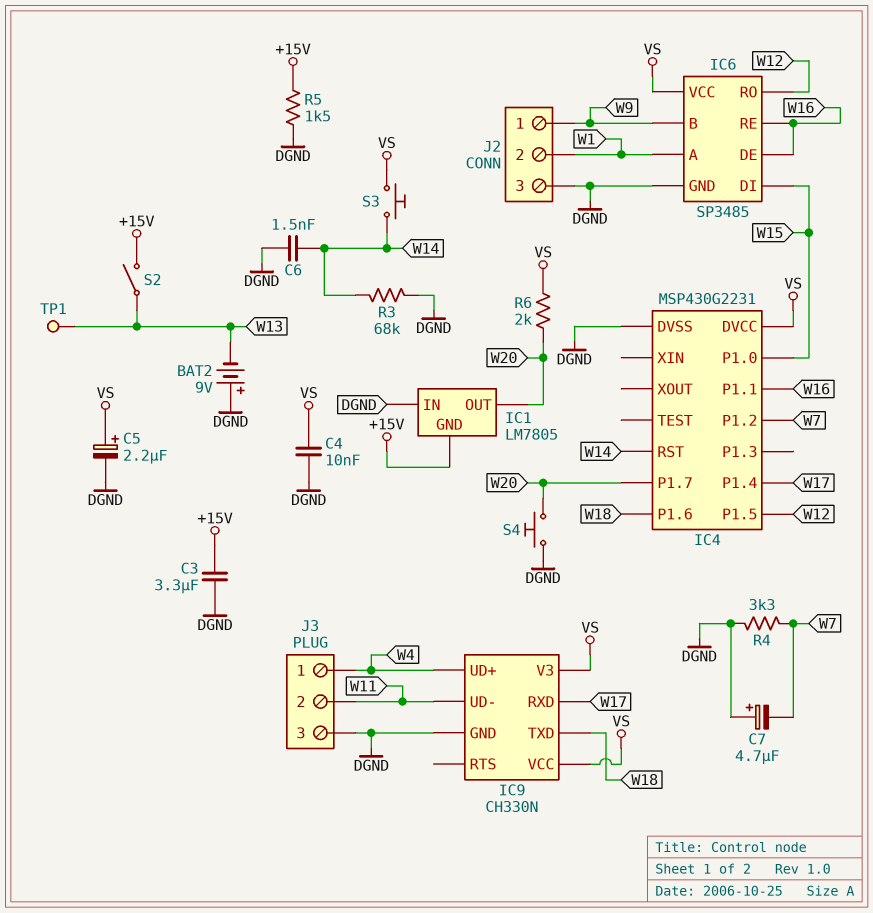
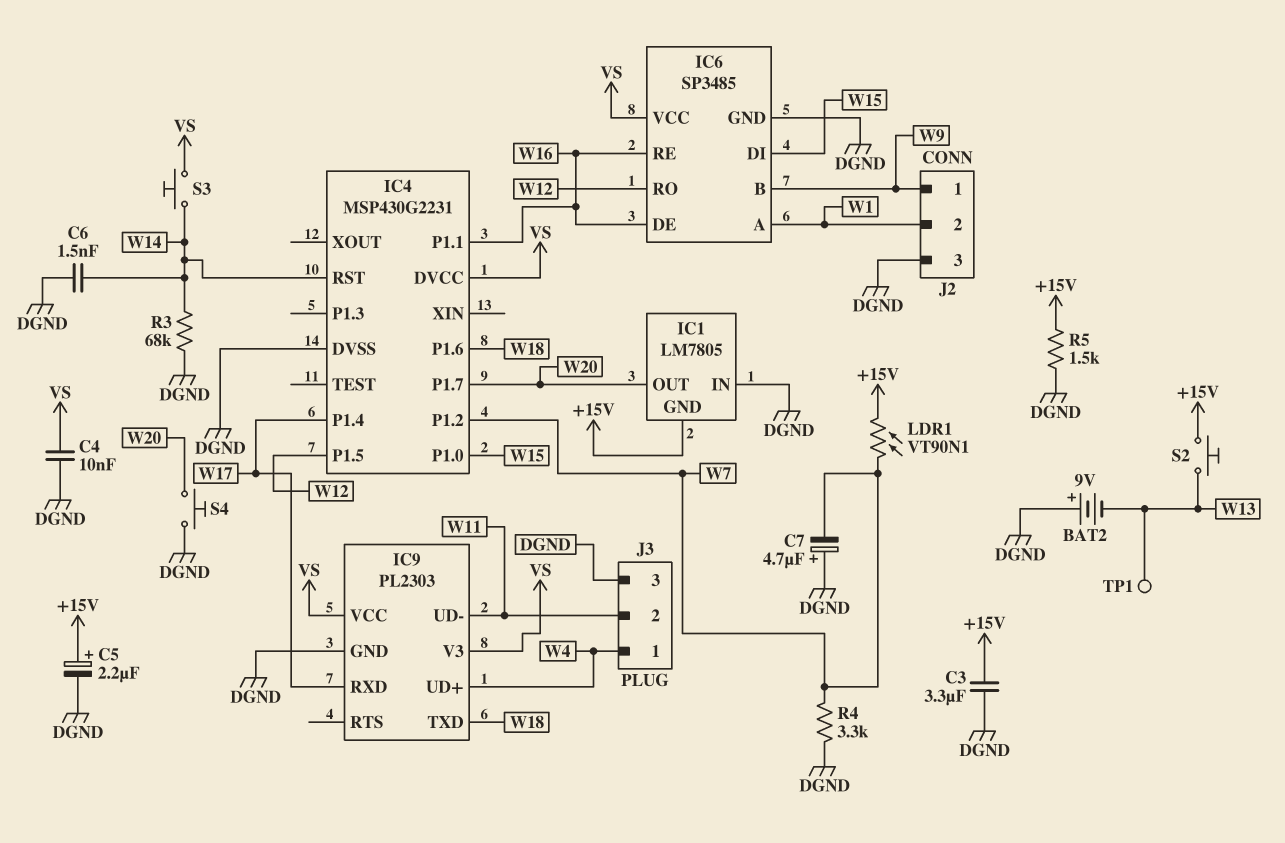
C5: 2.2uF (plus VS, minus DGND) -> 2.2uF (plus +15V, minus DGND)
IC9: CH330N -> PL2303
LDR1: none -> VT90N1 (+15V, W7)
R6: 2k (VS, W20) -> none
S2: switch (+15V, W13) -> button (+15V, W13)

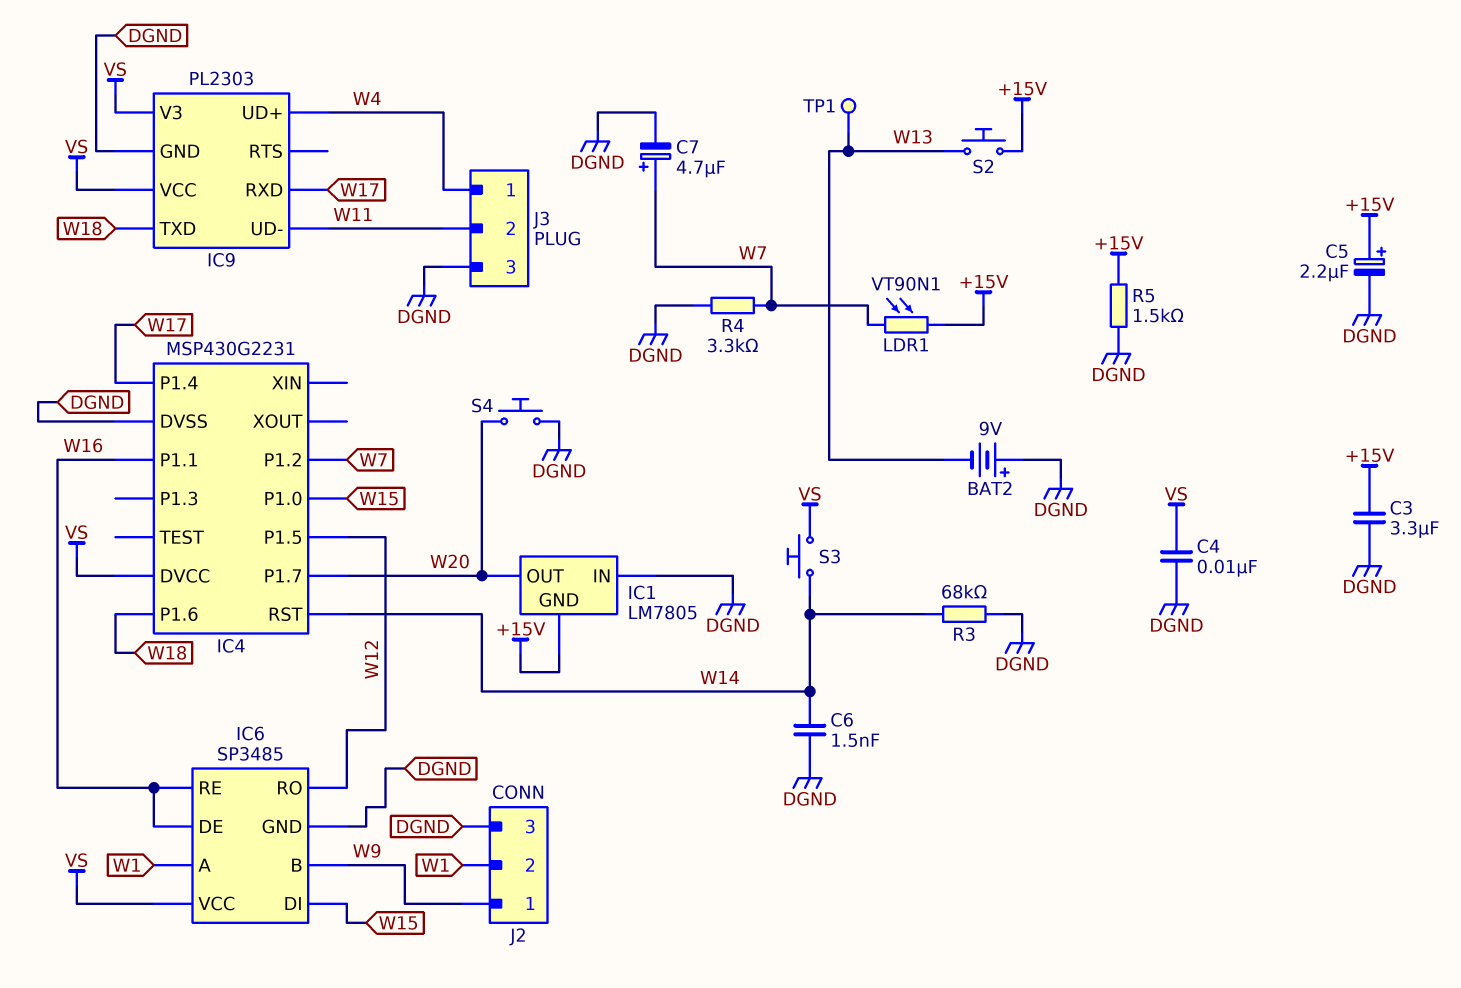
C7: 4.7uF (plus DGND, minus W7) -> 4.7uF (plus W7, minus DGND)

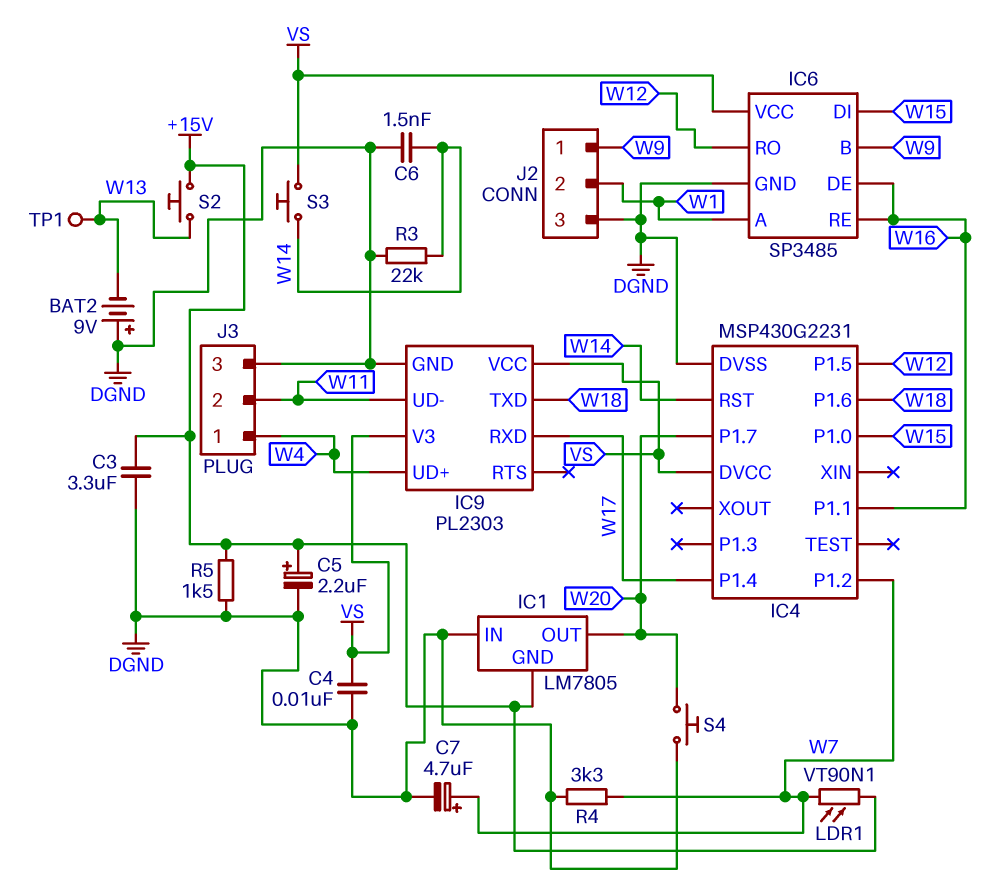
R3: 68k (DGND, W14) -> 22k (DGND, W14)

